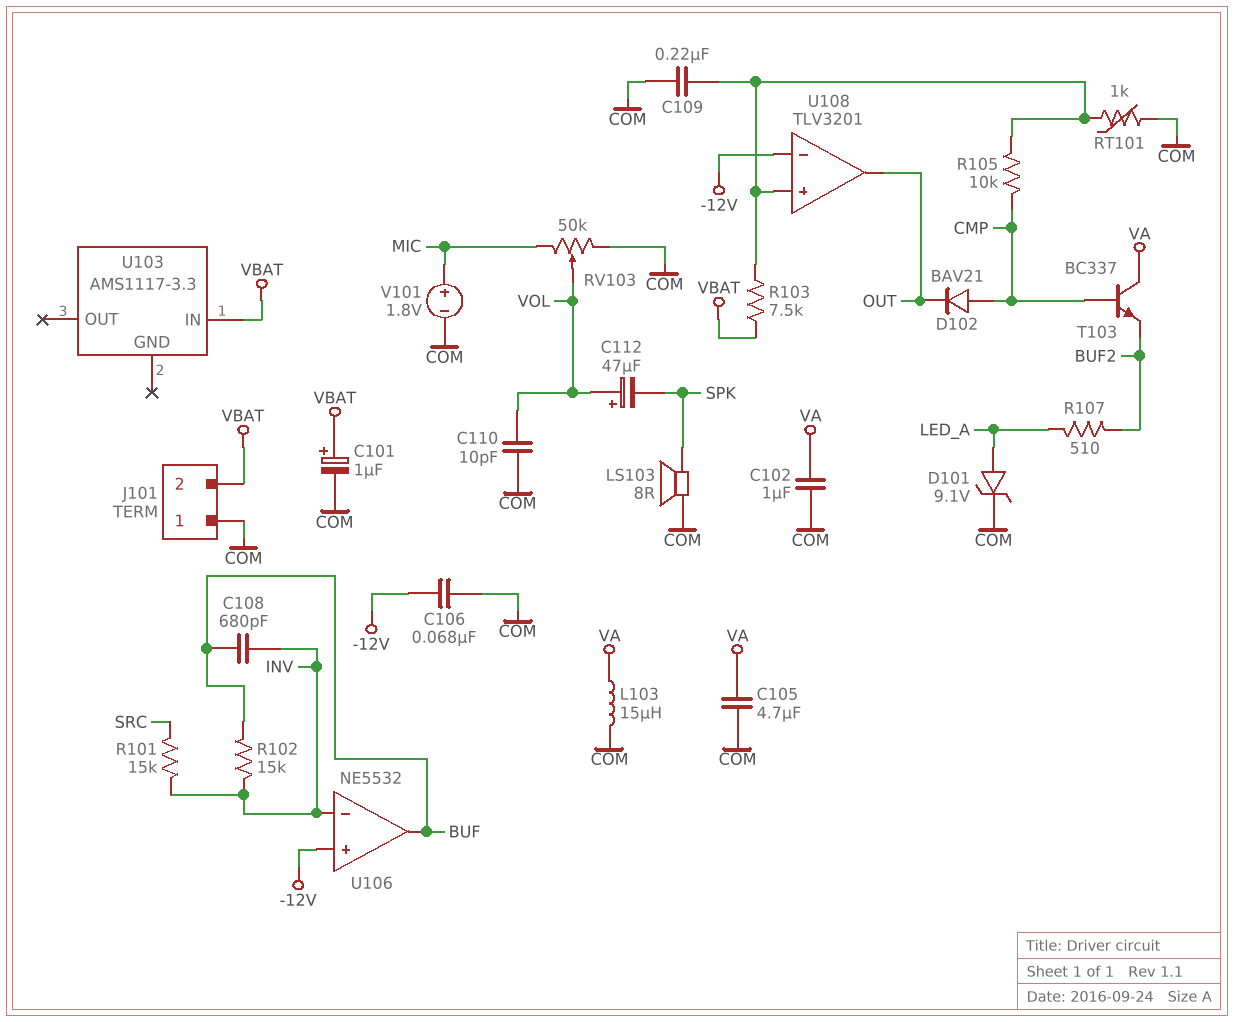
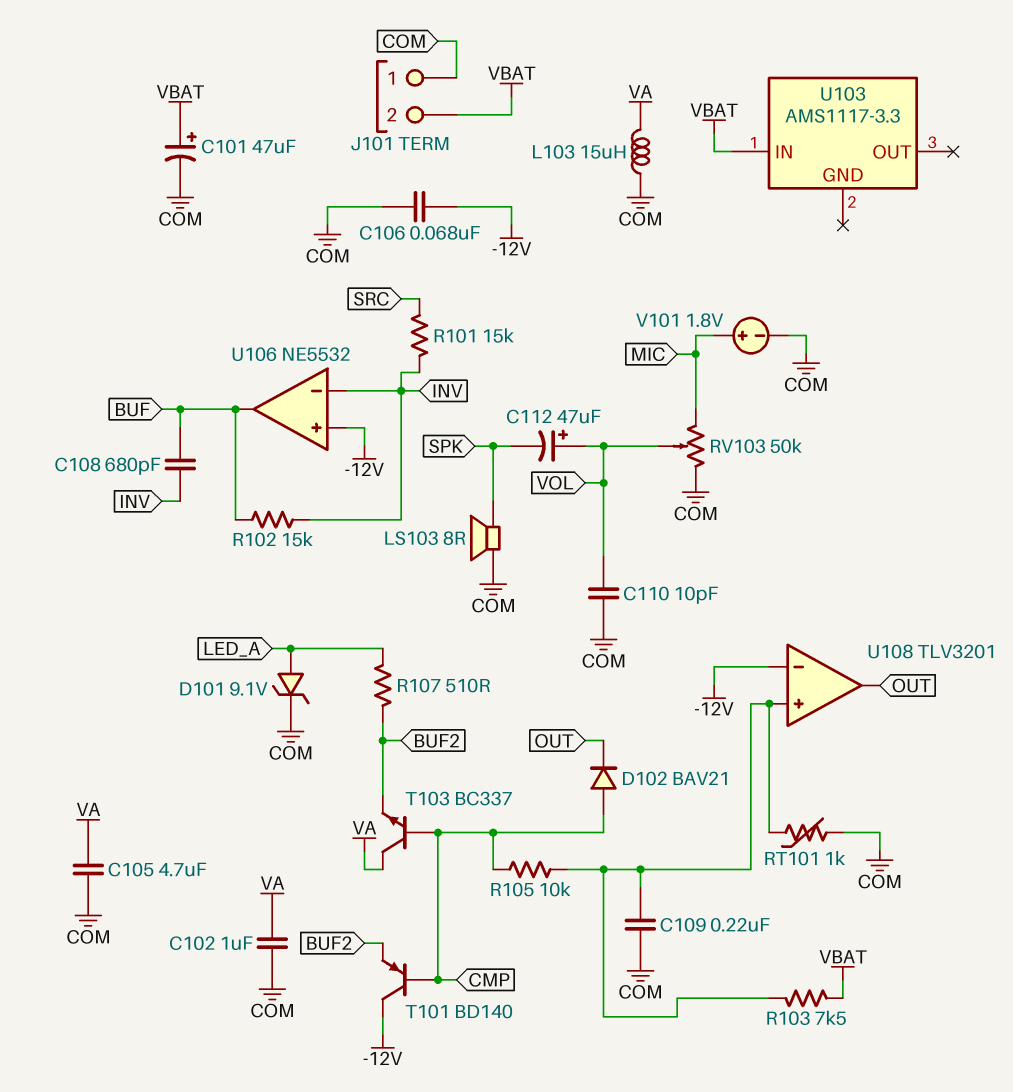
C101: 1uF (plus VBAT, minus COM) -> 47uF (plus VBAT, minus COM)
T101: none -> PNP BD140 (B CMP, C -12V, E BUF2)

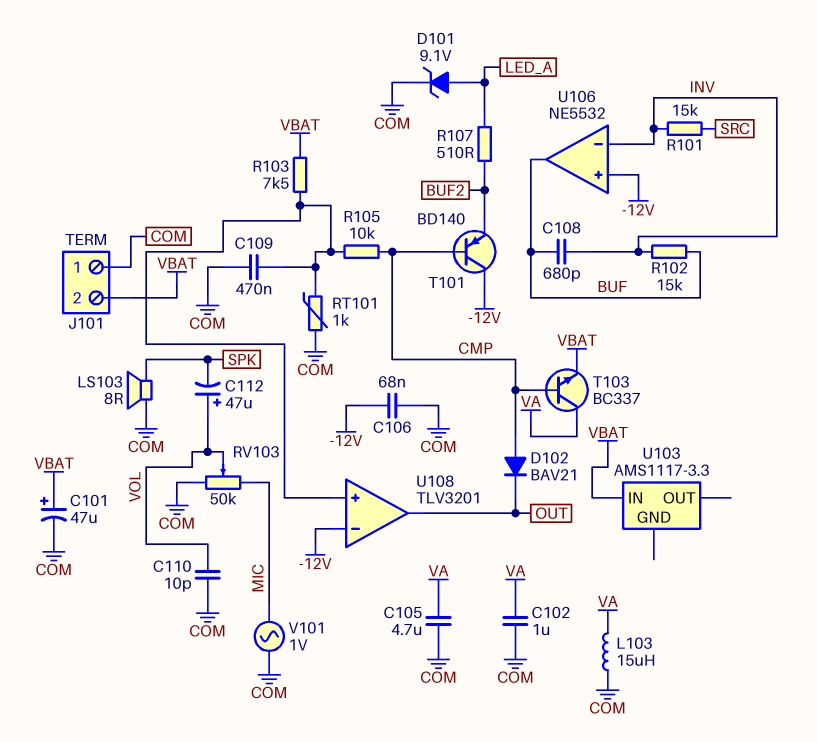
C109: 220nF (COM, U108/in+) -> 470nF (COM, U108/in+)
T103: NPN BC337 (B CMP, C VA, E BUF2) -> NPN BC337 (B CMP, C VA, E VBAT)
V101: 1.8V (plus MIC, minus COM) -> AC 1V (COM, MIC)

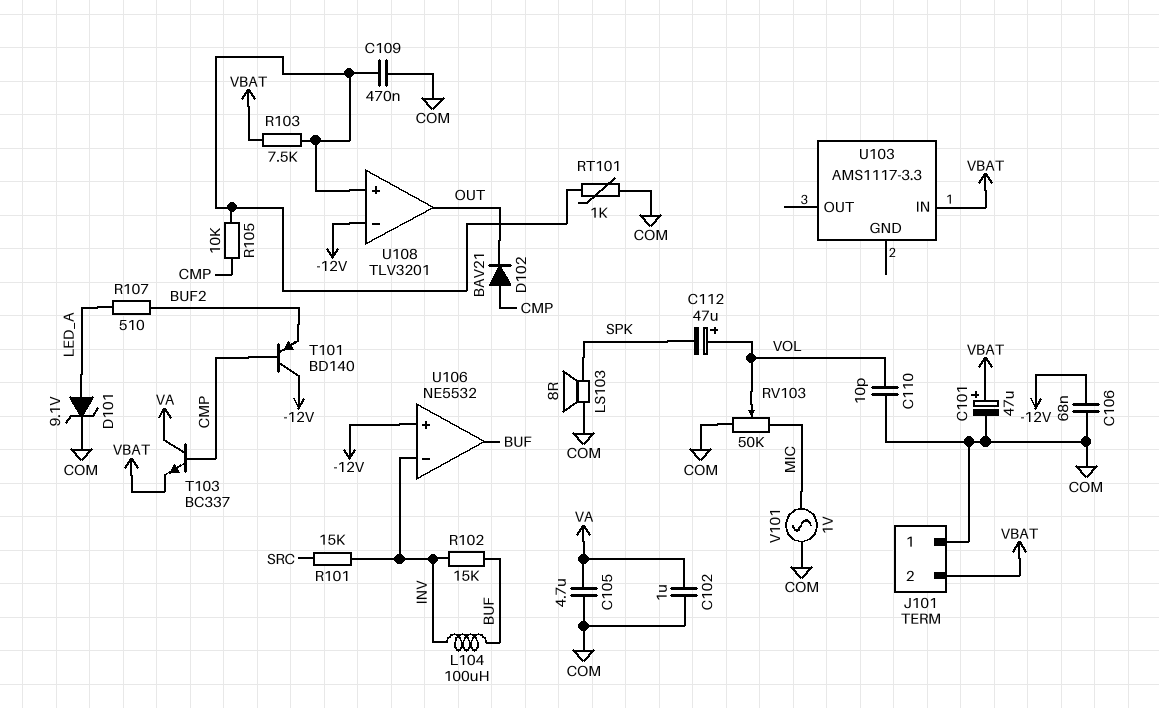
C108: 680pF (BUF, INV) -> none
L103: 15uH (COM, VA) -> none
L104: none -> 100uH (BUF, INV)

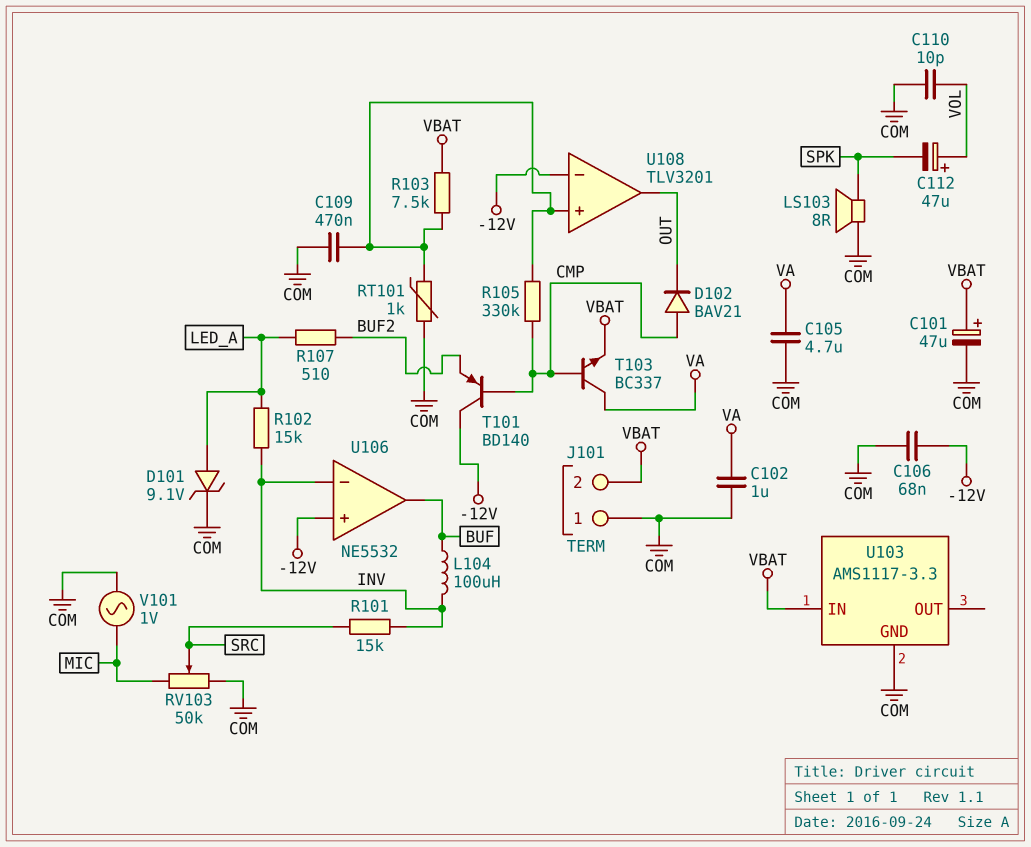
R102: 15k (BUF, INV) -> 15k (INV, LED_A)
R105: 10k (CMP, U108/in+) -> 330k (CMP, U108/in+)
RV103: 50k (COM, MIC, wiper VOL) -> 50k (COM, MIC, wiper SRC)
U103 pin GND: none -> COM

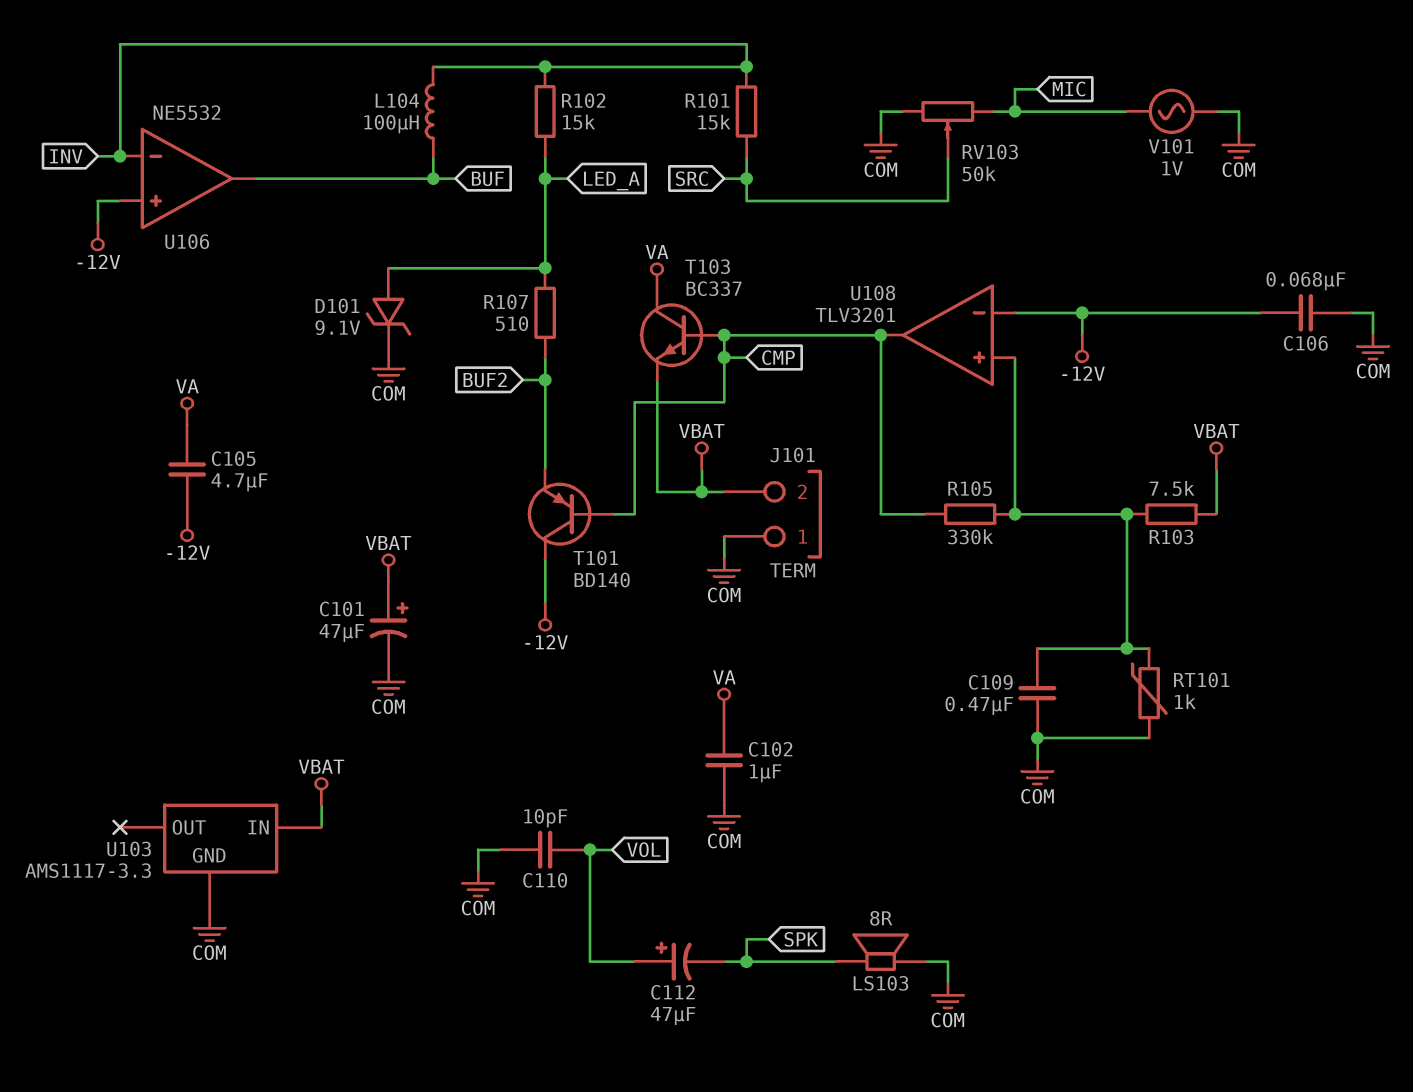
C105: 4.7uF (COM, VA) -> 4.7uF (-12V, VA)
D102: diode BAV21 (A CMP, K OUT) -> none
U108 pin out: OUT -> CMP

